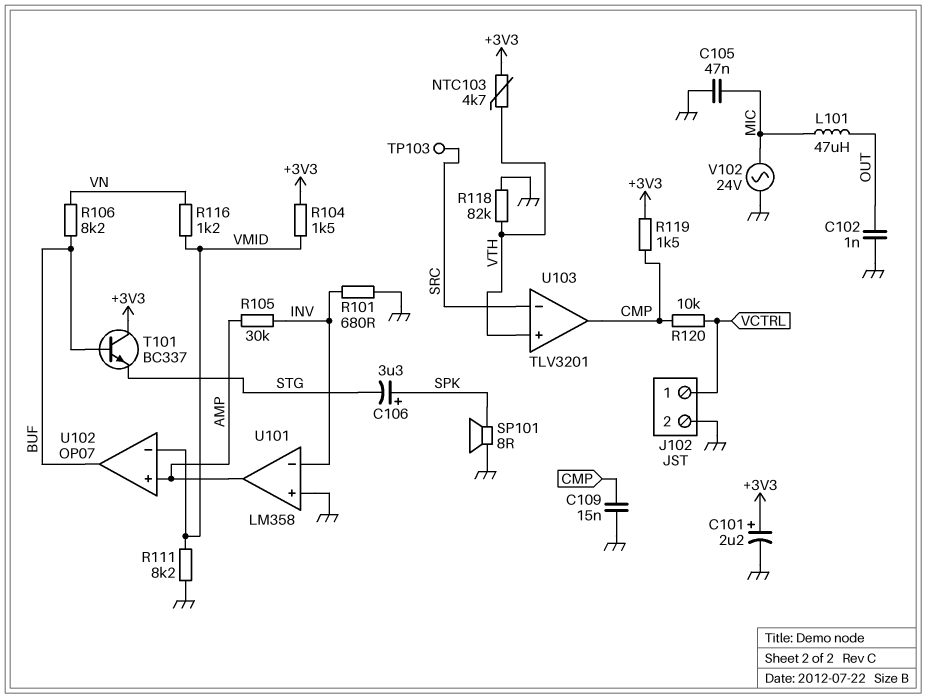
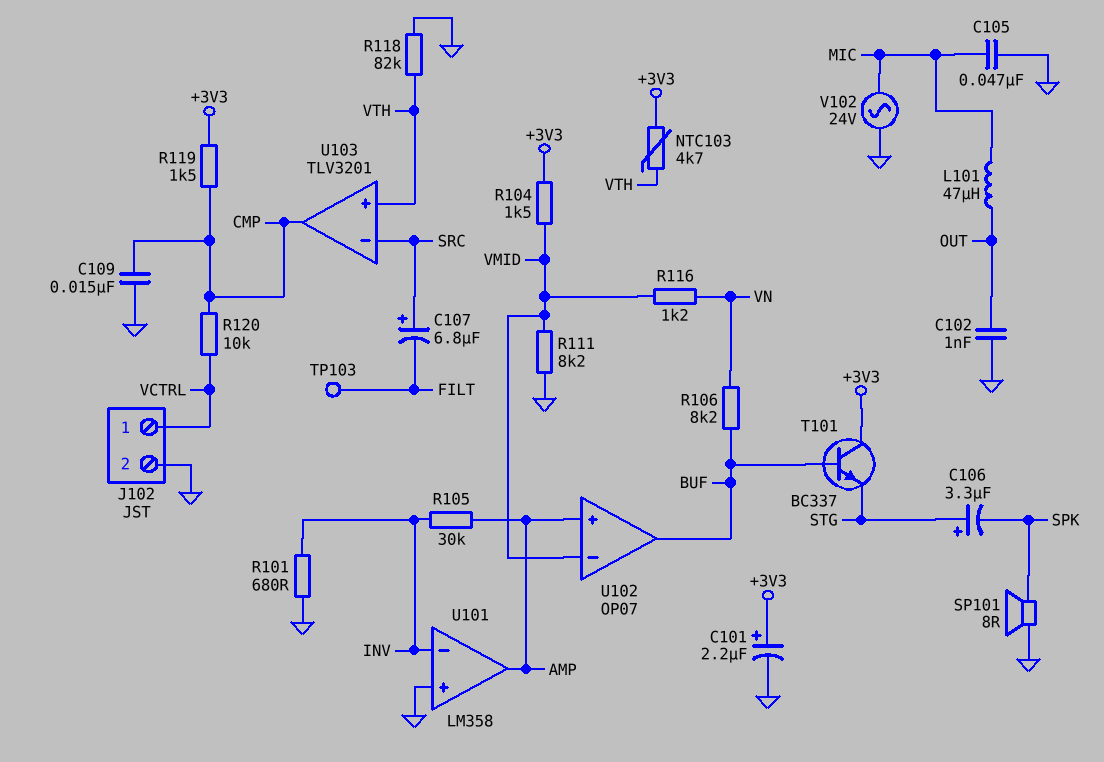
C106: 3.3uF (plus SPK, minus STG) -> 3.3uF (plus STG, minus SPK)
C107: none -> 6.8uF (plus SRC, minus FILT)
TP103: test point (SRC) -> test point (FILT)

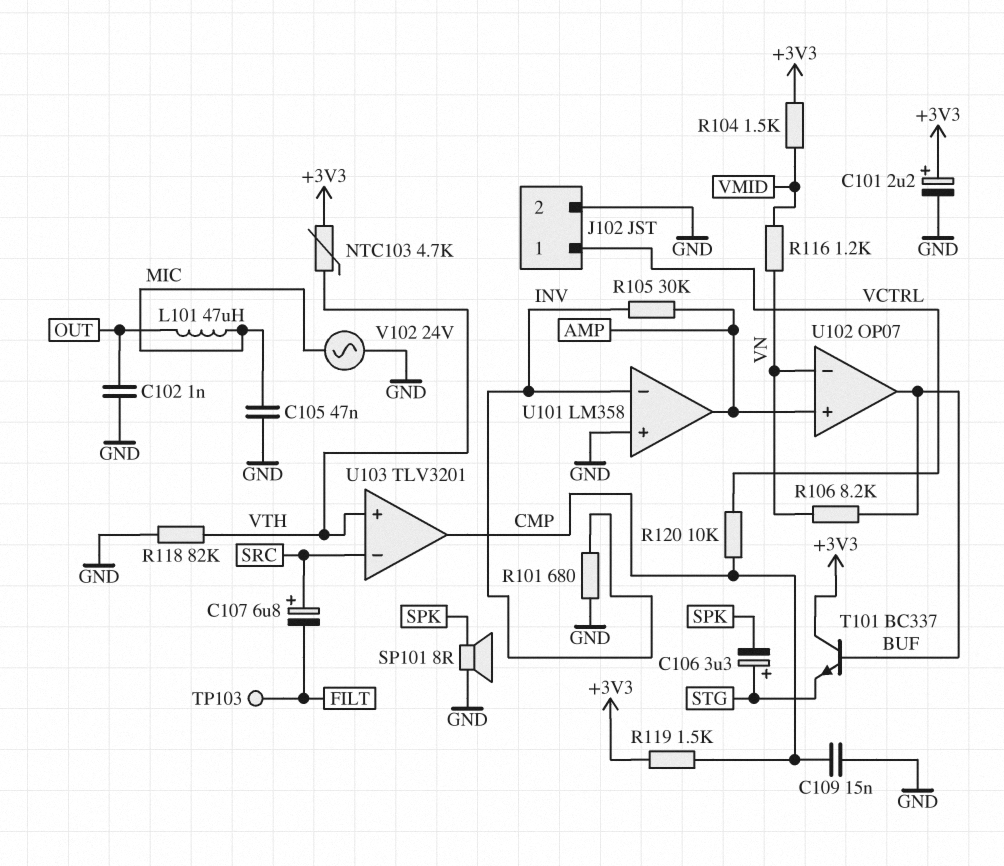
R111: 8.2k (GND, VMID) -> none
U102 pin in-: VMID -> VN

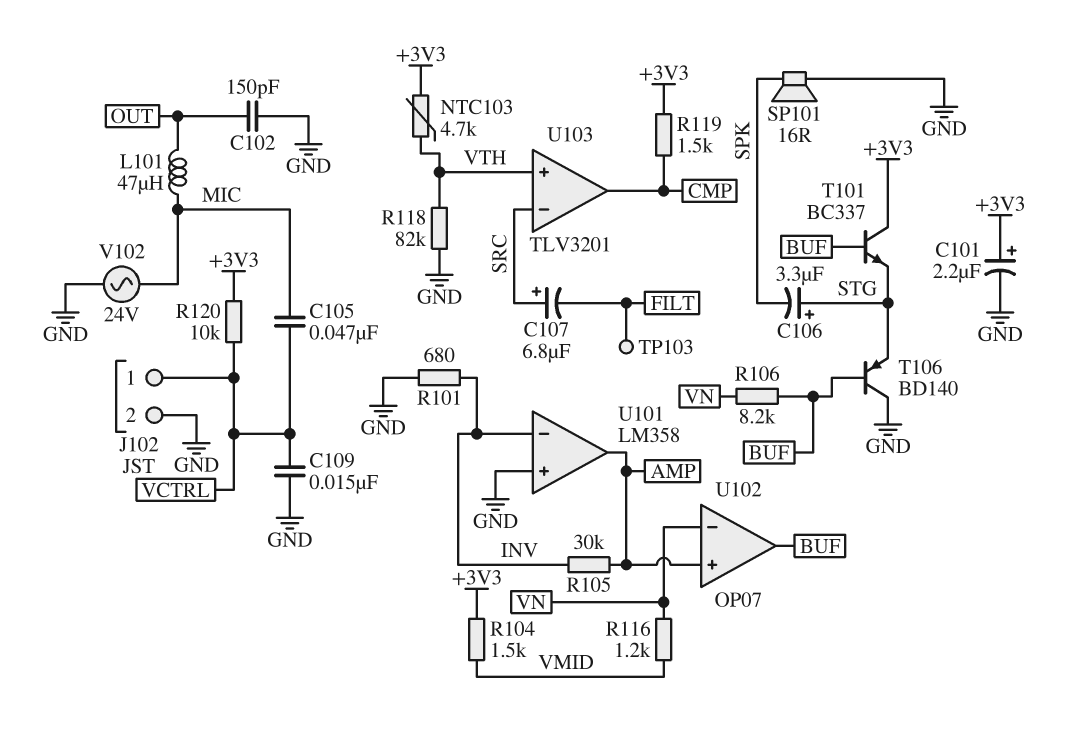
C102: 1nF (GND, OUT) -> 150pF (GND, OUT)
C105: 47nF (GND, MIC) -> 47nF (MIC, VCTRL)
C109: 15nF (CMP, GND) -> 15nF (GND, VCTRL)
R120: 10k (CMP, VCTRL) -> 10k (+3V3, VCTRL)
SP101: speaker 8R (GND, SPK) -> speaker 16R (GND, SPK)
T106: none -> PNP BD140 (B BUF, C GND, E STG)

